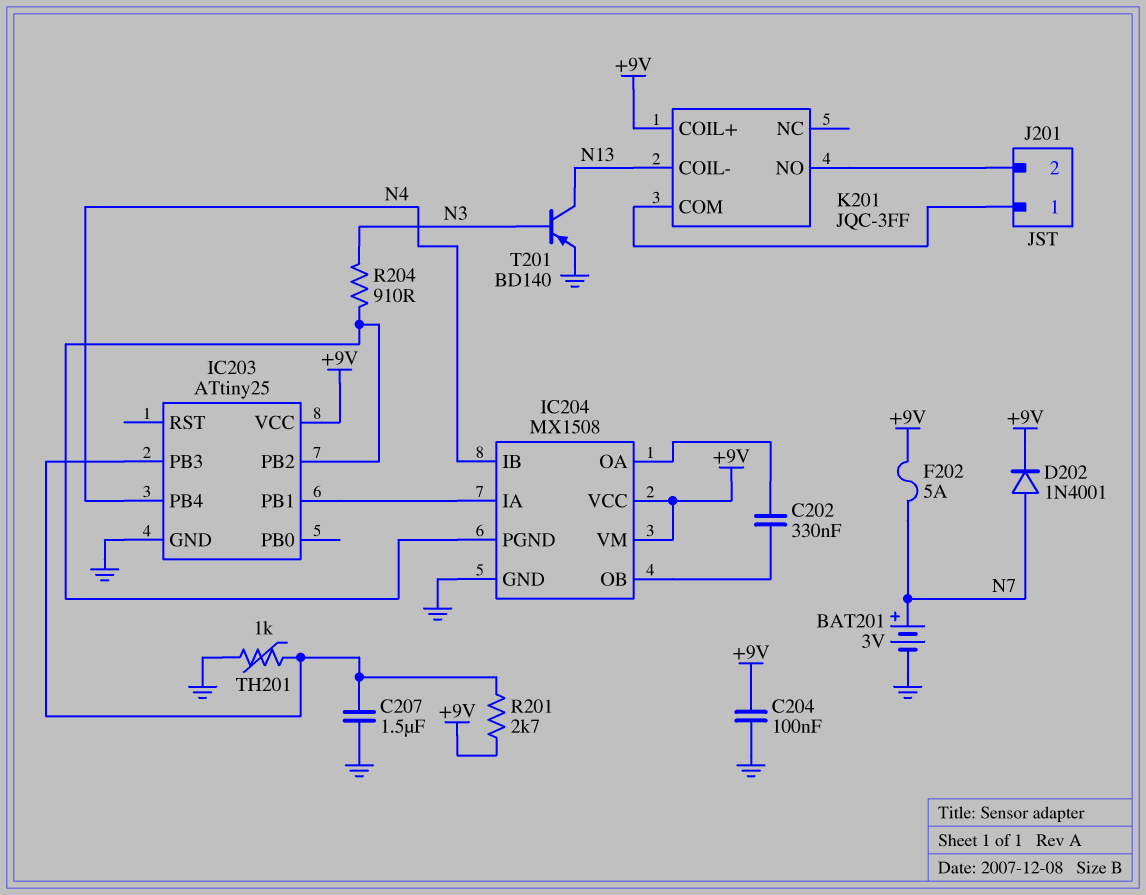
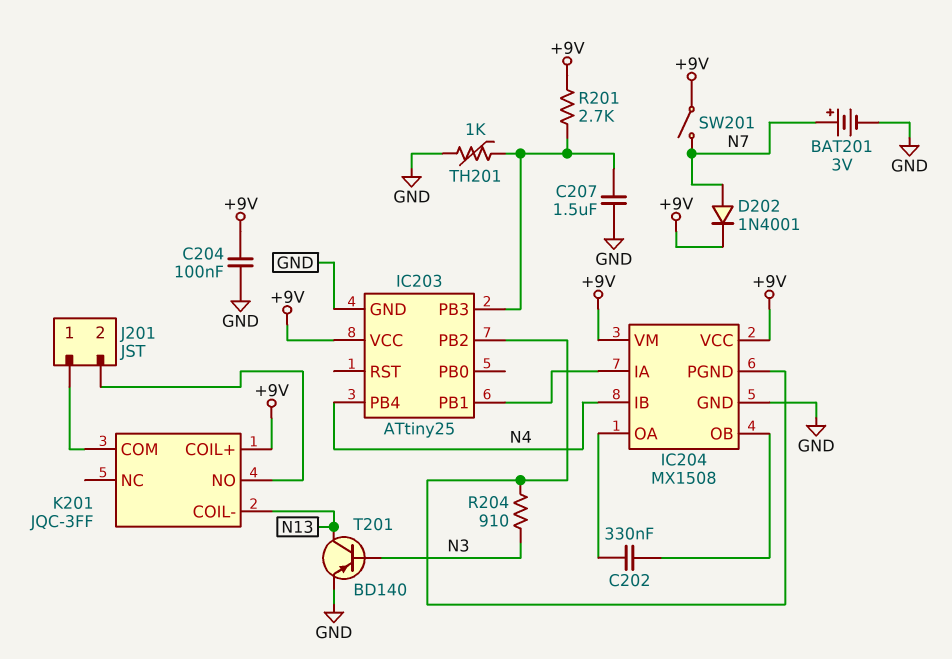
F202: 5A (+9V, N7) -> none
SW201: none -> switch (+9V, N7)

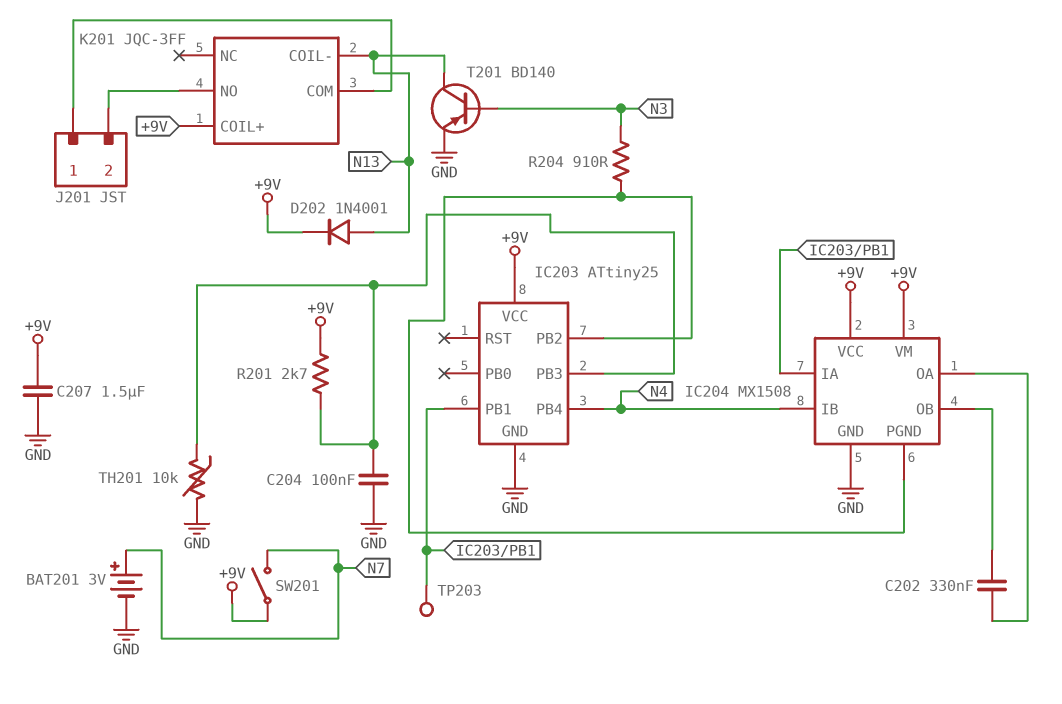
C204: 100nF (+9V, GND) -> 100nF (GND, IC203/PB3)
C207: 1.5uF (GND, IC203/PB3) -> 1.5uF (+9V, GND)
D202: diode 1N4001 (A N7, K +9V) -> diode 1N4001 (A N13, K +9V)
TH201: 1k (GND, IC203/PB3) -> 10k (GND, IC203/PB3)
TP203: none -> test point (IC203/PB1)

